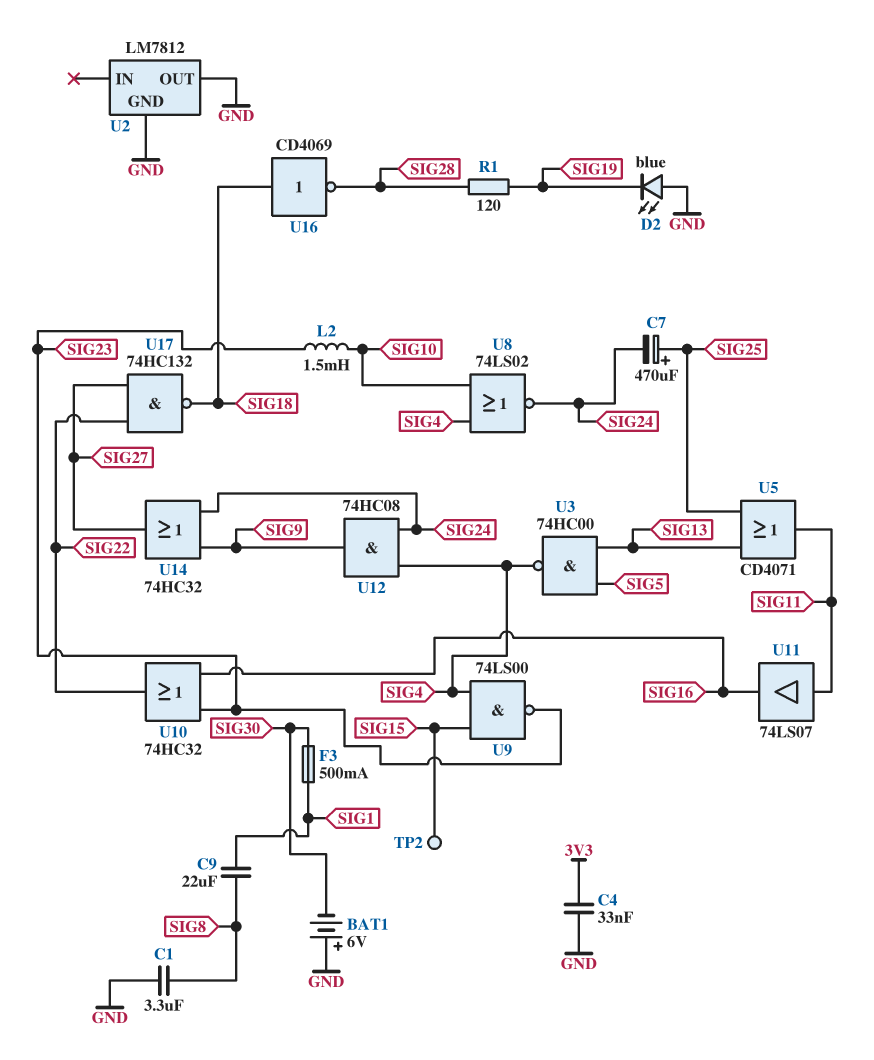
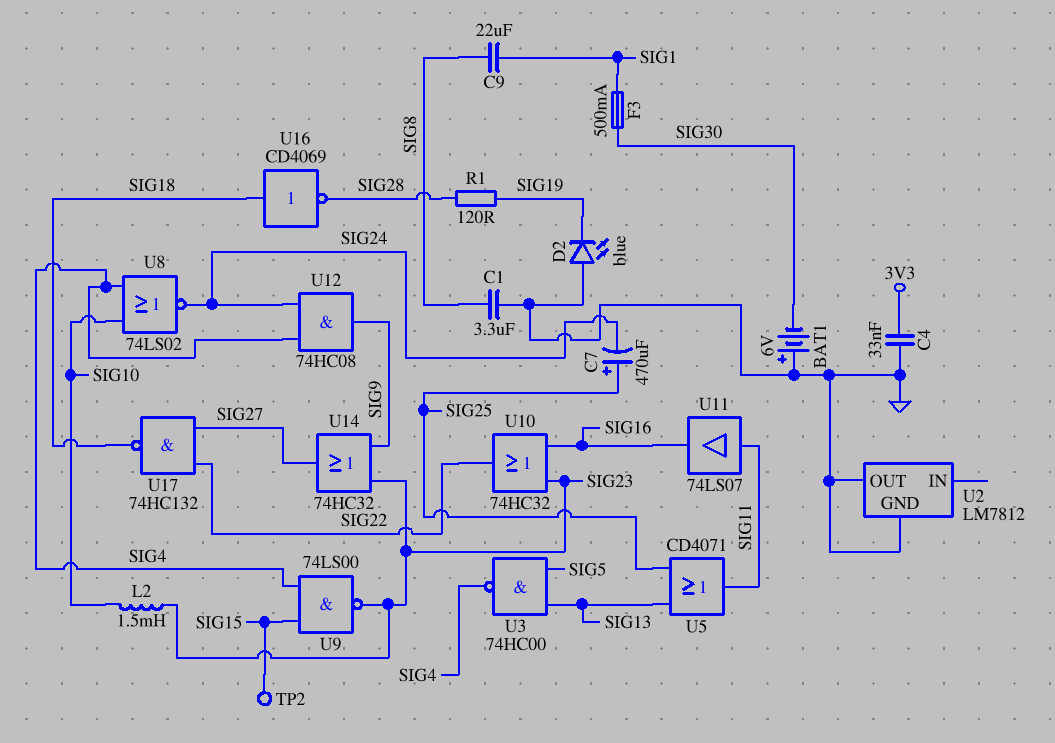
U14: OR 74HC32 (in SIG9, in SIG24, out SIG27) -> OR 74HC32 (in SIG9, in SIG23, out SIG27)

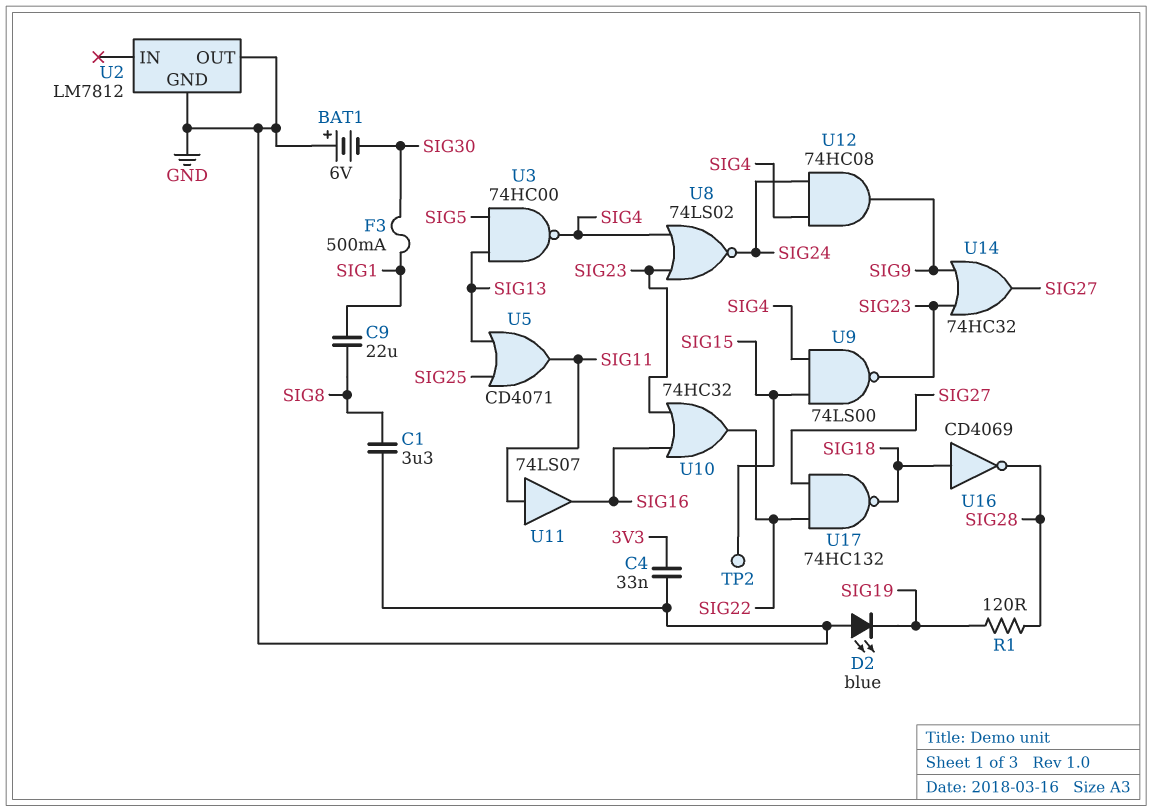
C7: 470uF (plus SIG25, minus SIG24) -> none
L2: 1.5mH (SIG10, SIG23) -> none
U8: NOR 74LS02 (in SIG4, in SIG10, out SIG24) -> NOR 74LS02 (in SIG4, in SIG23, out SIG24)

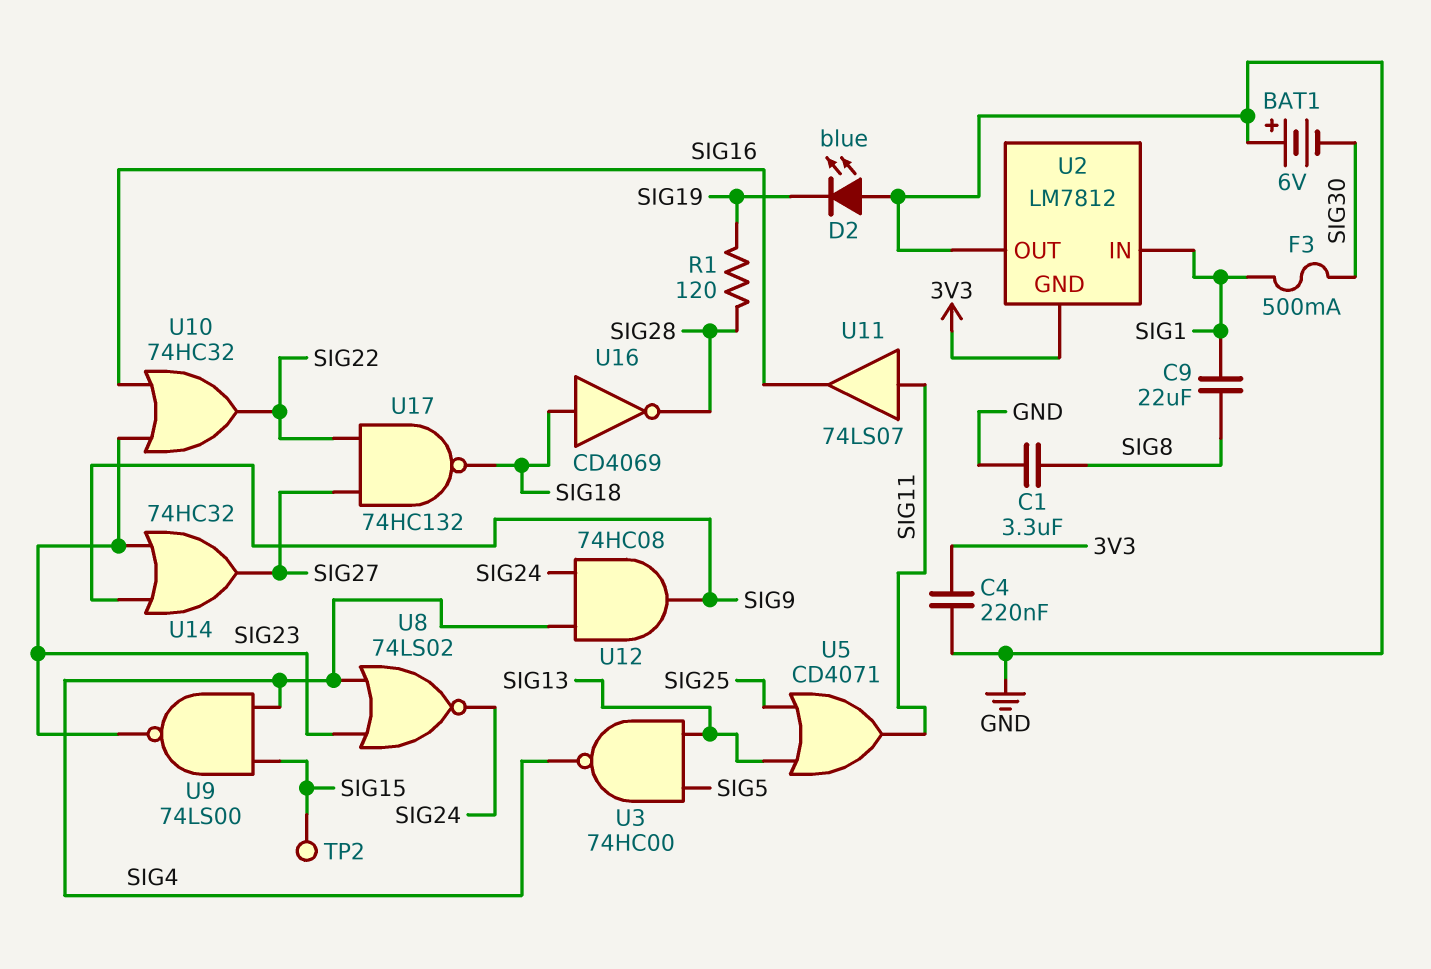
C4: 33nF (3V3, GND) -> 220nF (3V3, GND)
U2 pin GND: GND -> 3V3
U2 pin IN: none -> SIG1

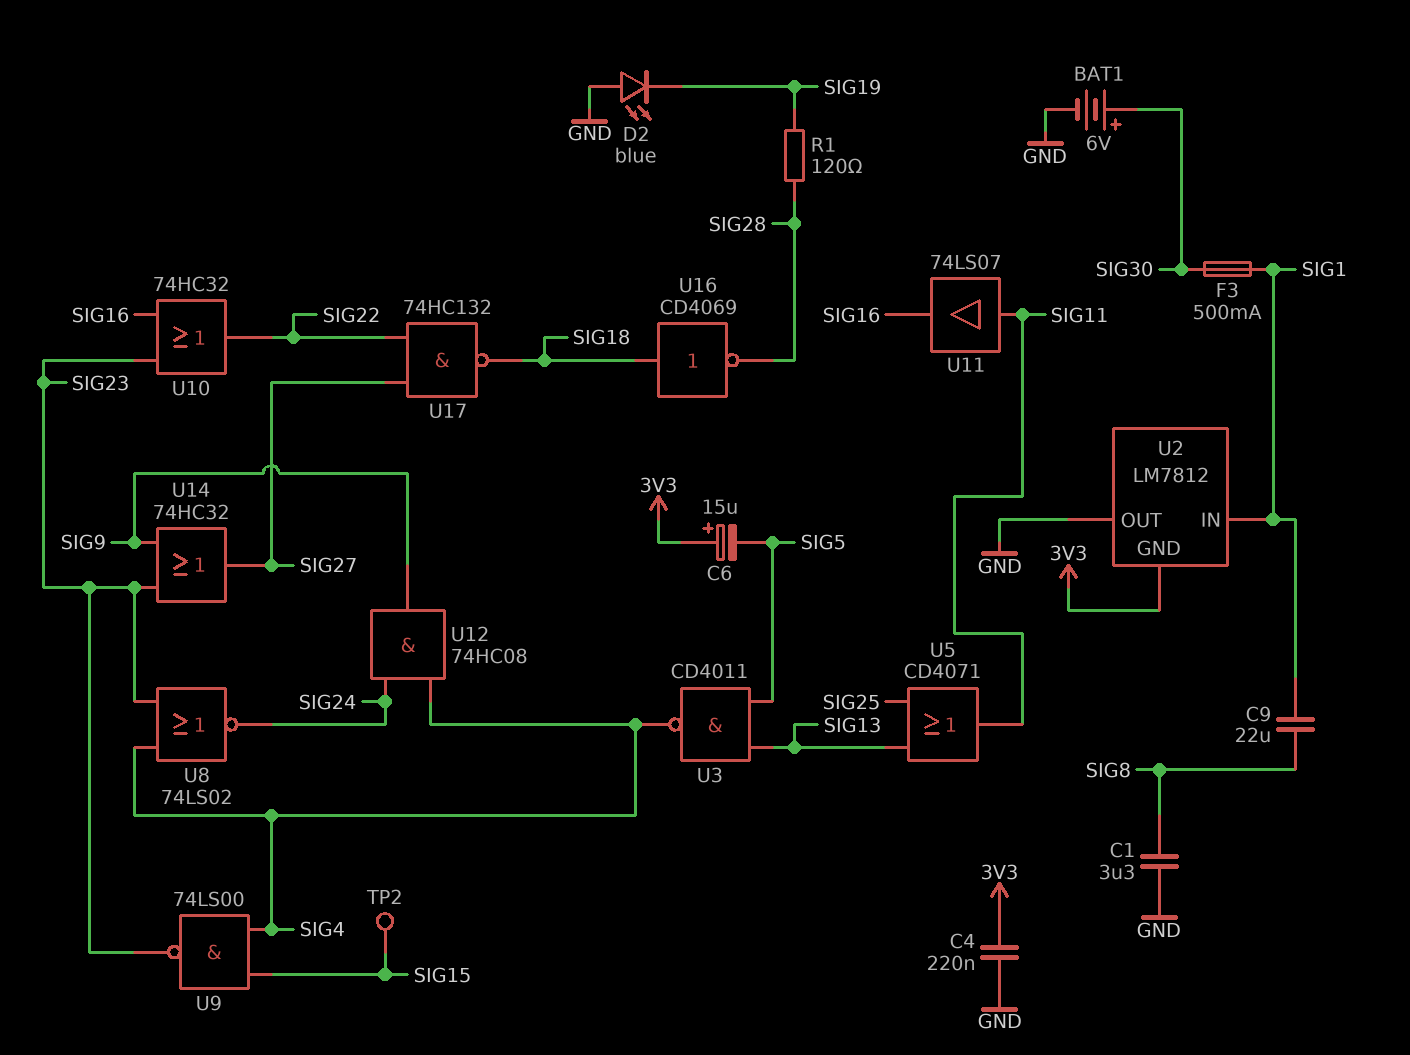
BAT1: 6V (plus GND, minus SIG30) -> 6V (plus SIG30, minus GND)
C6: none -> 15uF (plus 3V3, minus SIG5)
U3: NAND 74HC00 (in SIG5, in SIG13, out SIG4) -> NAND CD4011 (in SIG5, in SIG13, out SIG4)

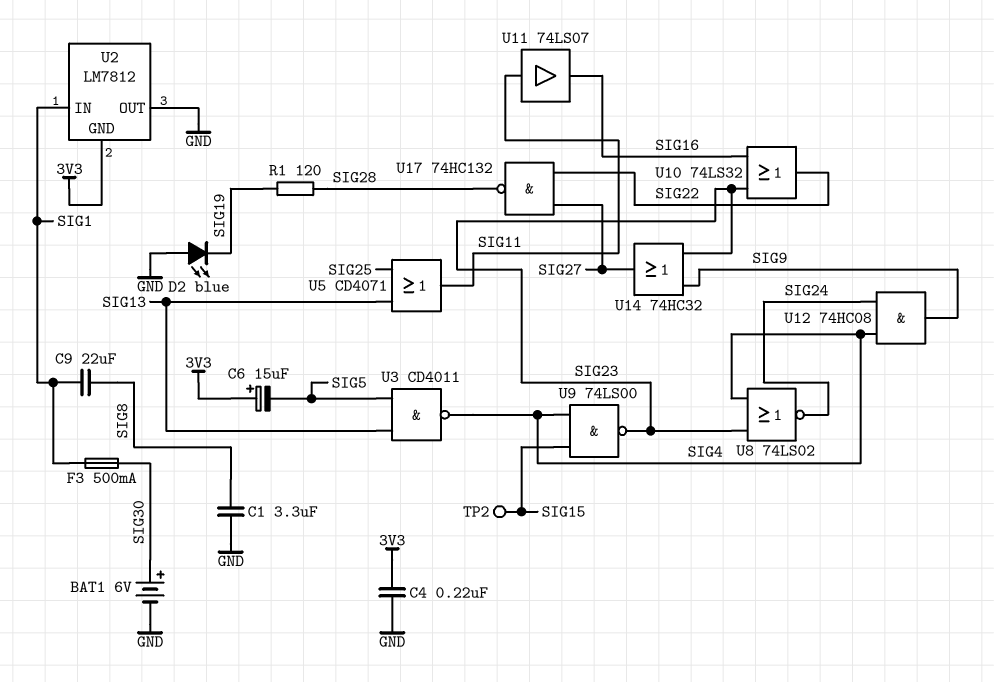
U10: OR 74HC32 (in SIG16, in SIG23, out SIG22) -> OR 74LS32 (in SIG16, in SIG23, out SIG22)
U16: NOT CD4069 (in SIG18, out SIG28) -> none
U17: NAND 74HC132 (in SIG22, in SIG27, out SIG18) -> NAND 74HC132 (in SIG22, in SIG27, out SIG28)

